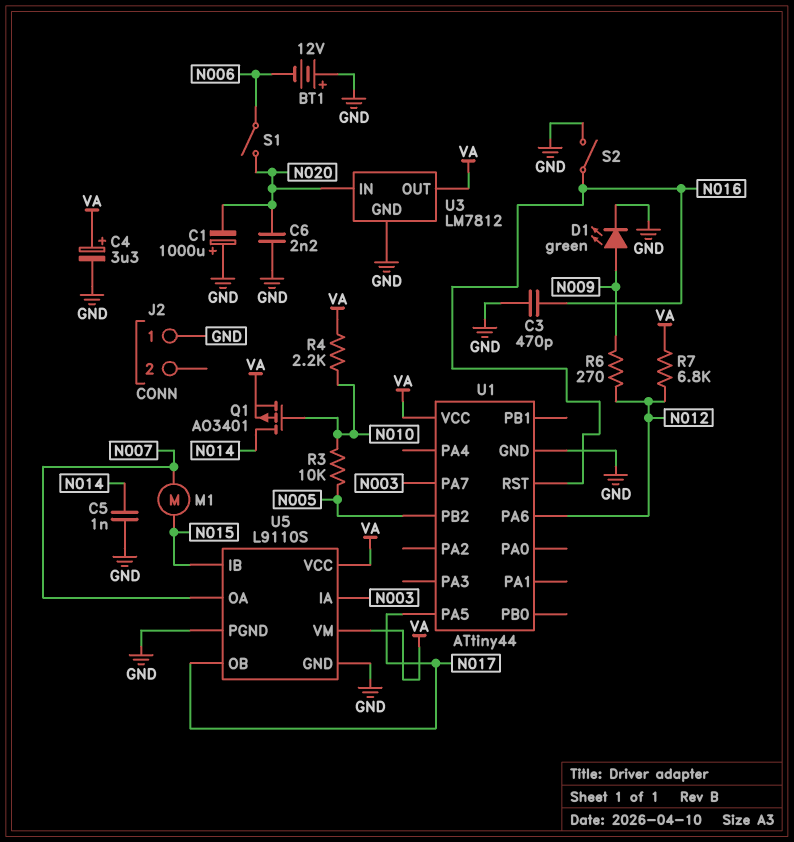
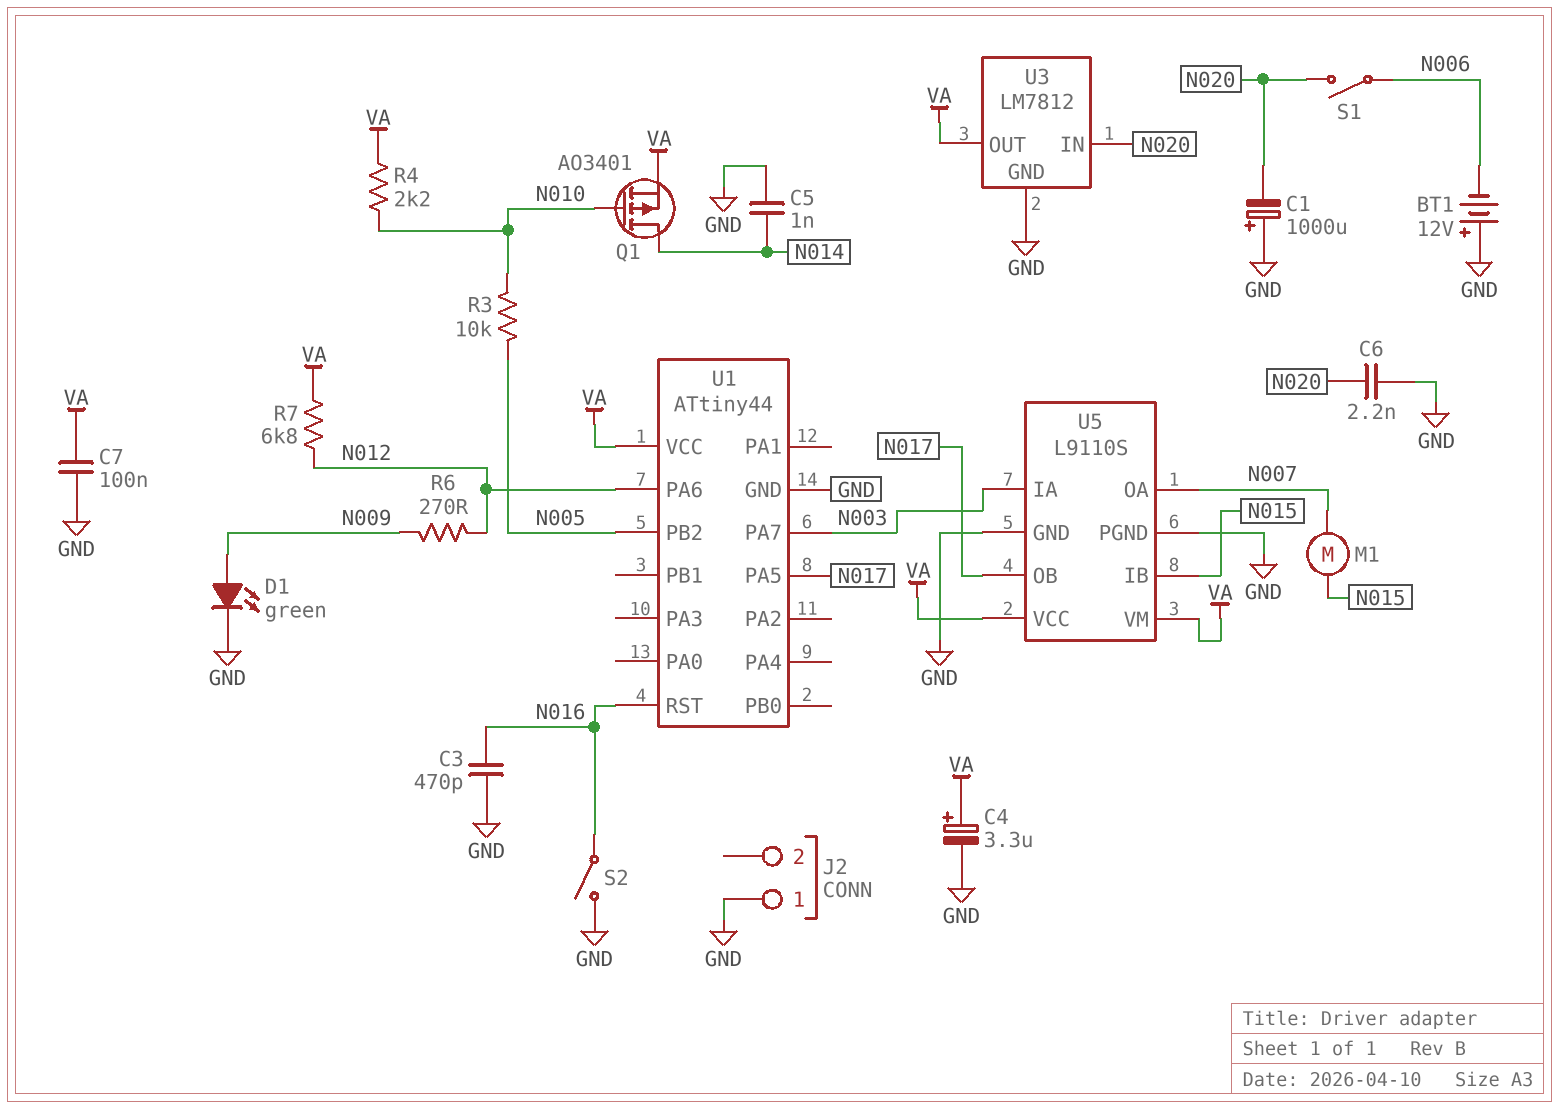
C7: none -> 100nF (GND, VA)

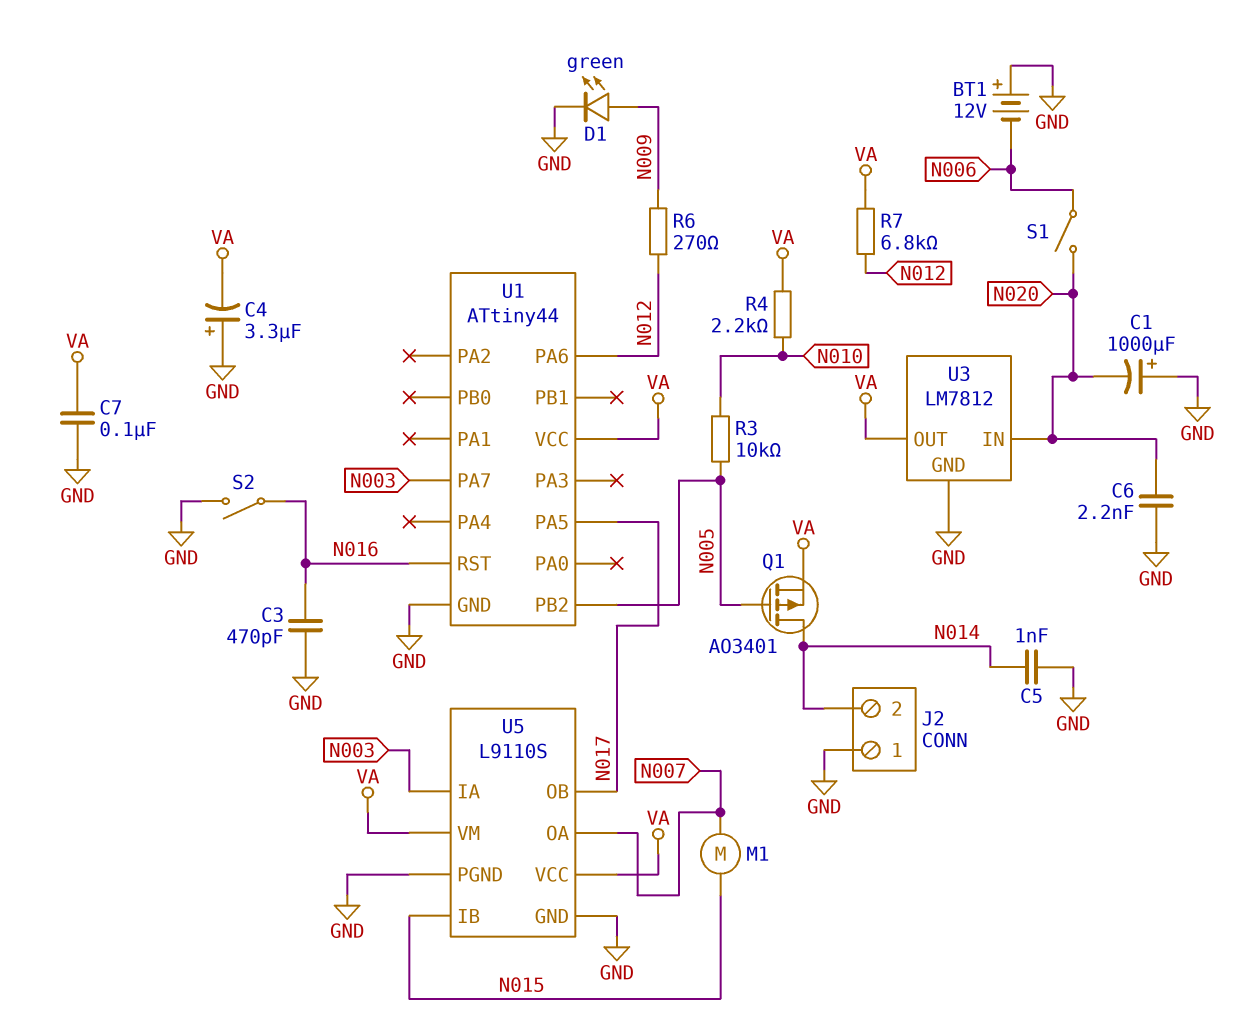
C4: 3.3uF (plus VA, minus GND) -> 3.3uF (plus GND, minus VA)
J2 pin 2: none -> N014
Q1: PMOS AO3401 (G N010, D N014, S VA) -> PMOS AO3401 (G N005, D N014, S VA)

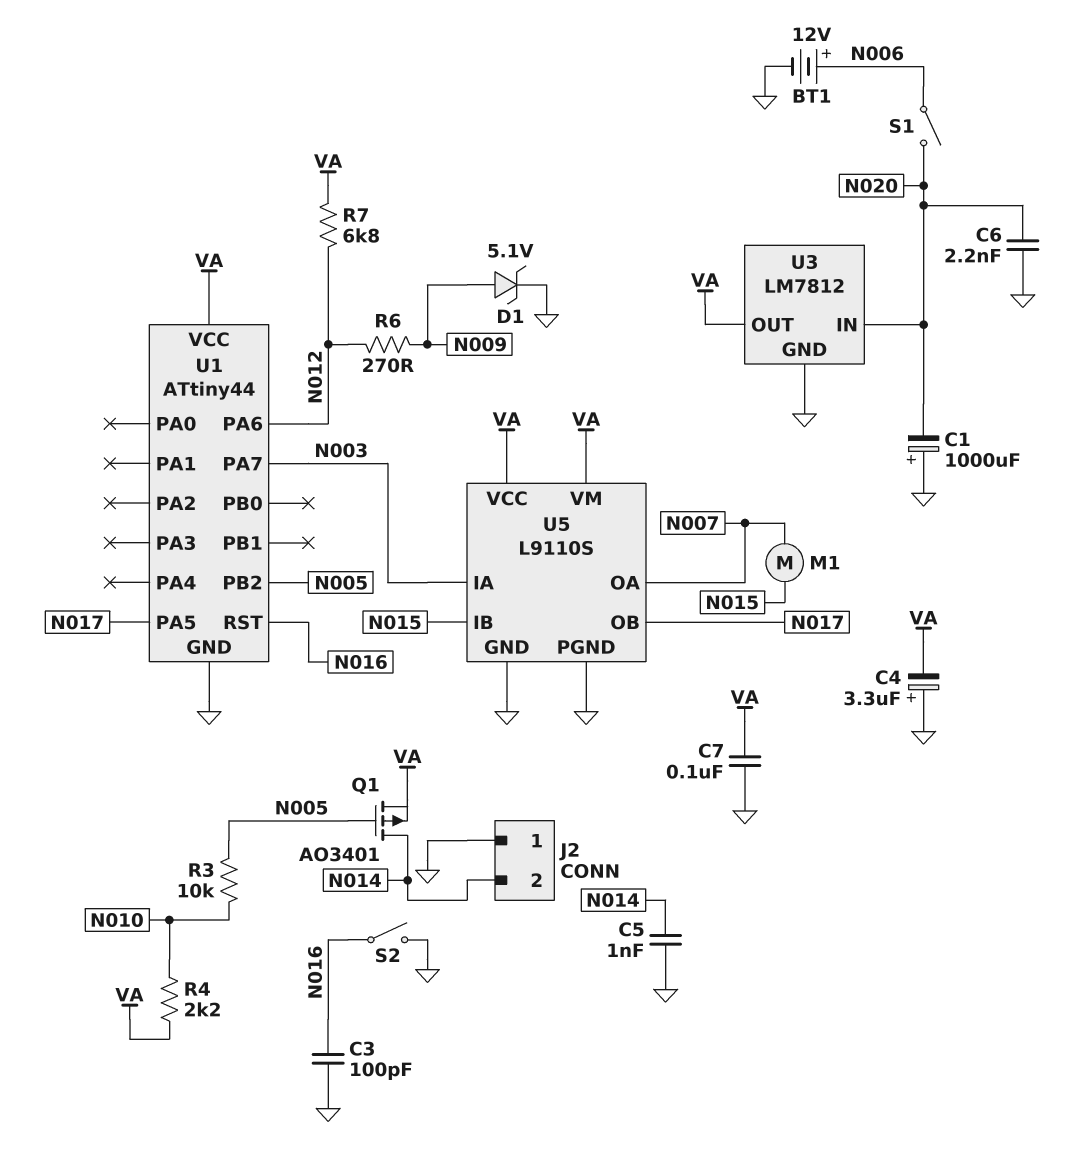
BT1: 12V (plus GND, minus N006) -> 12V (plus N006, minus GND)
C3: 470pF (GND, N016) -> 100pF (GND, N016)
D1: LED green (A N009, K GND) -> zener 5.1V (A N009, K GND)

